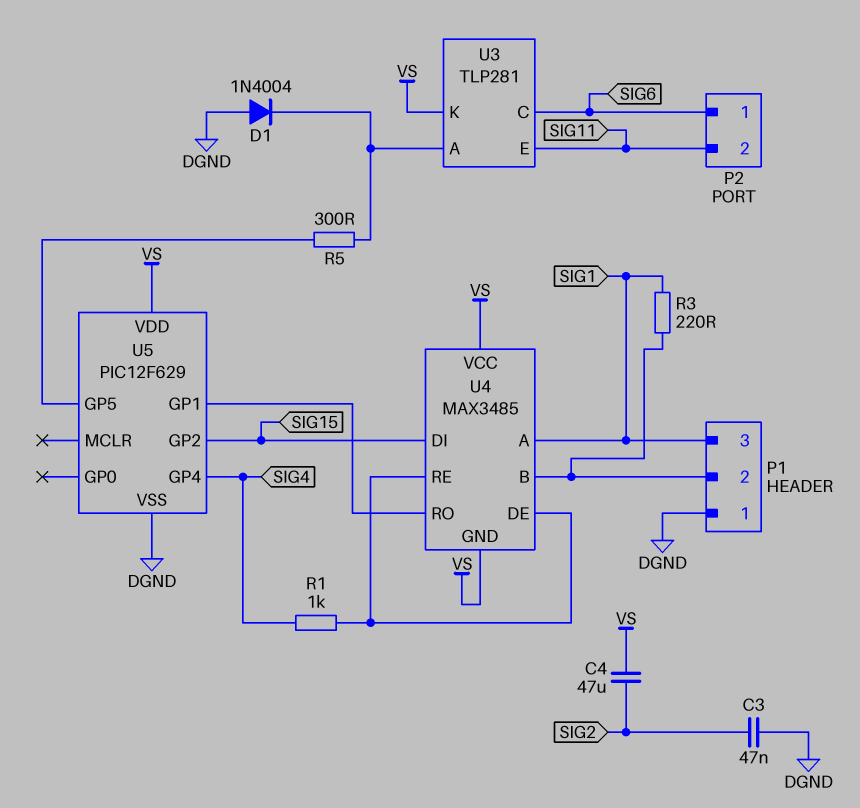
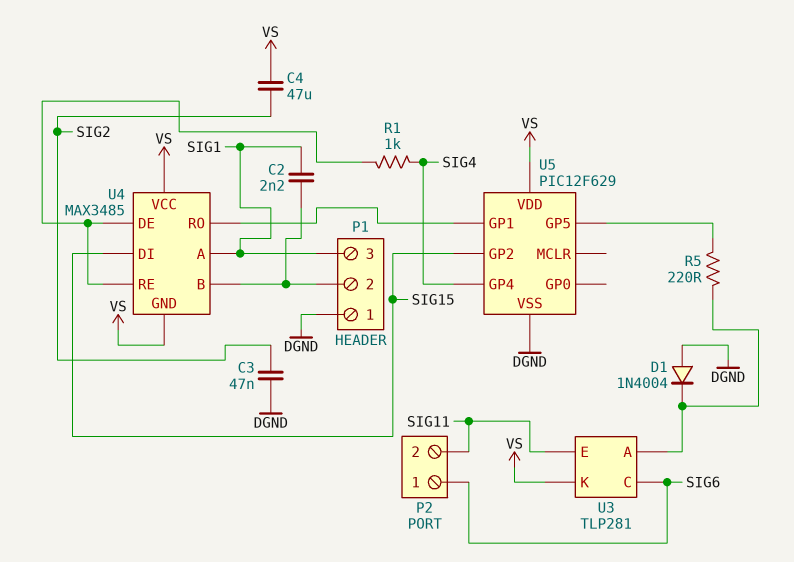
C2: none -> 2.2nF (P1/2, SIG1)
R3: 220 (P1/2, SIG1) -> none
R5: 300 (U3/A, U5/GP5) -> 220 (U3/A, U5/GP5)

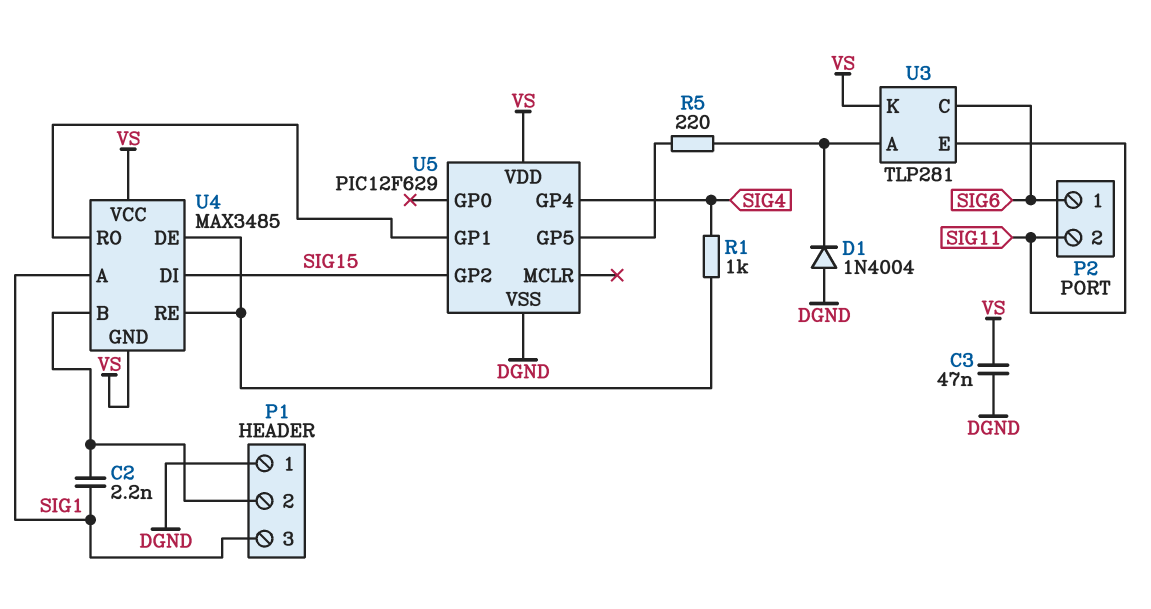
C3: 47nF (DGND, SIG2) -> 47nF (DGND, VS)
C4: 47uF (SIG2, VS) -> none

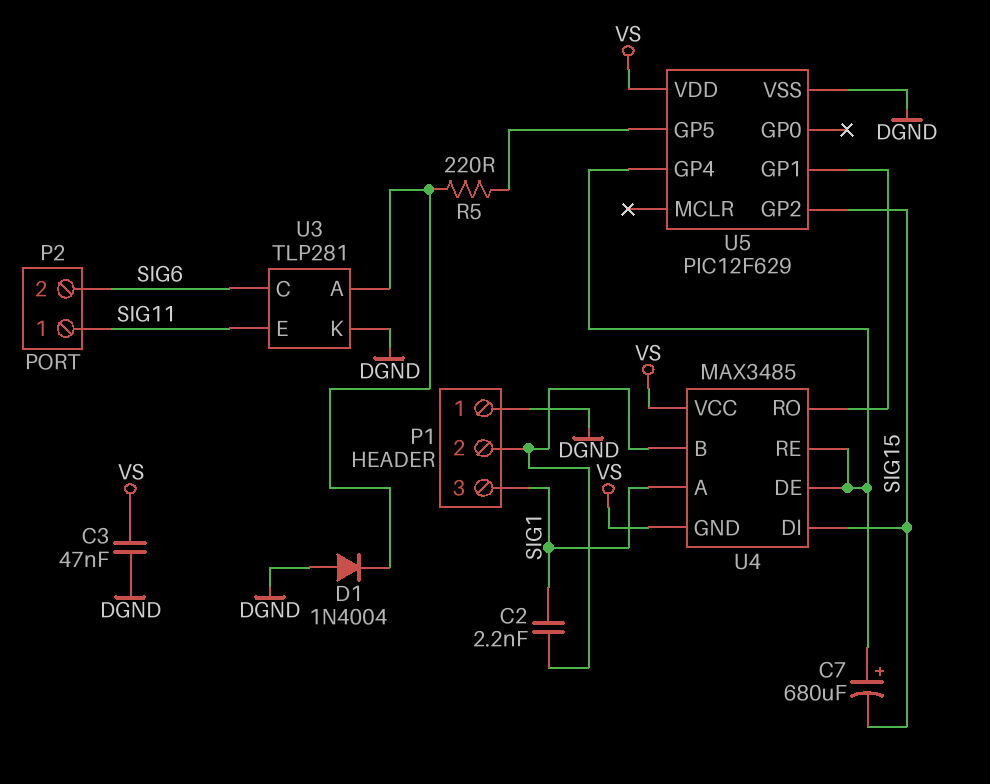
C7: none -> 680uF (plus U4/DE, minus SIG15)
P2 pin 1: SIG6 -> SIG11
P2 pin 2: SIG11 -> SIG6
R1: 1k (SIG4, U4/DE) -> none
U3 pin K: VS -> DGND
U5 pin GP4: SIG4 -> U4/DE

